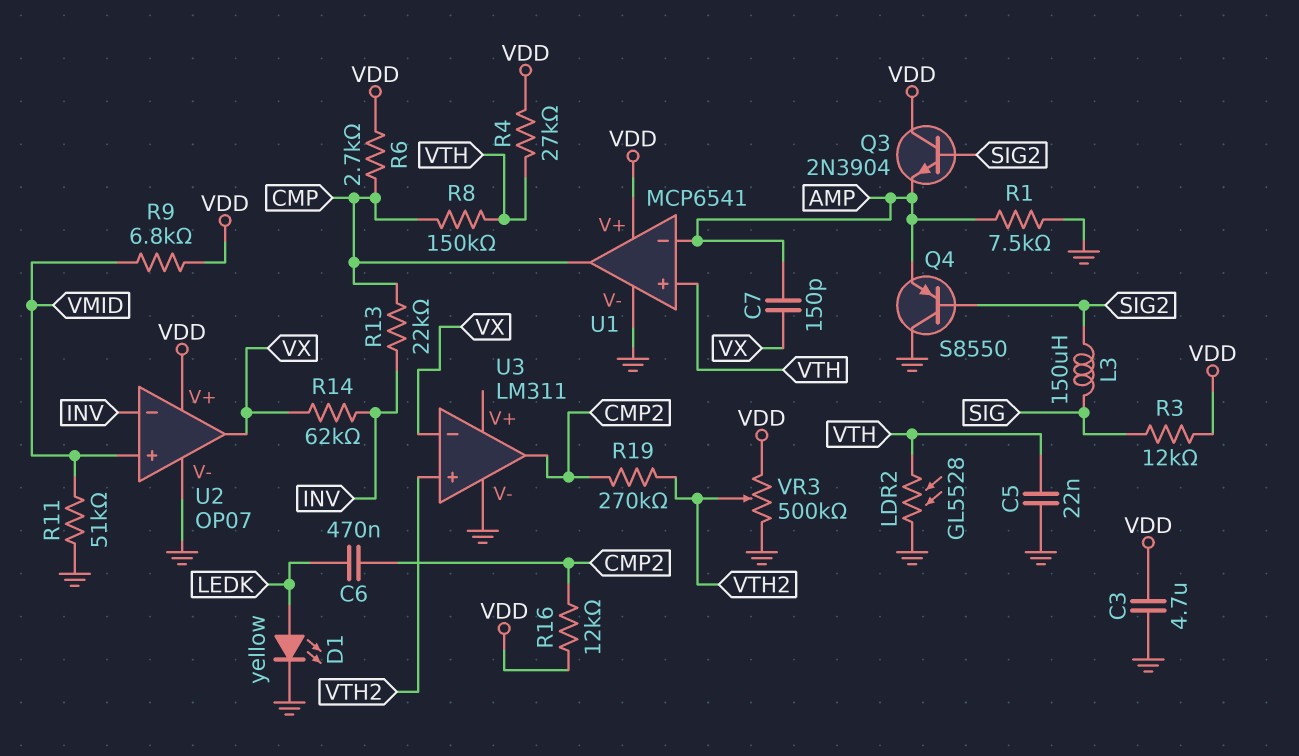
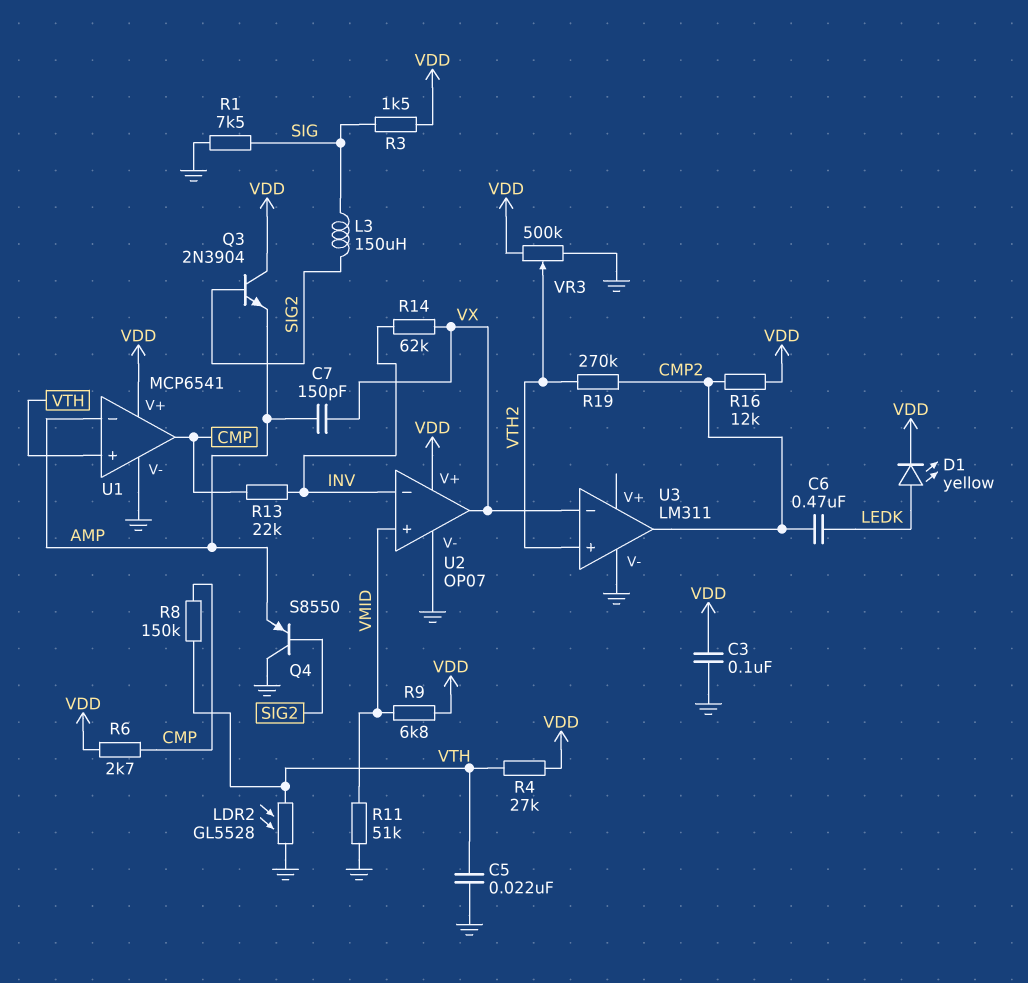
C3: 4.7uF (GND, VDD) -> 100nF (GND, VDD)
D1: LED yellow (A LEDK, K GND) -> LED yellow (A LEDK, K VDD)
R1: 7.5k (AMP, GND) -> 7.5k (GND, SIG)
R3: 12k (SIG, VDD) -> 1.5k (SIG, VDD)

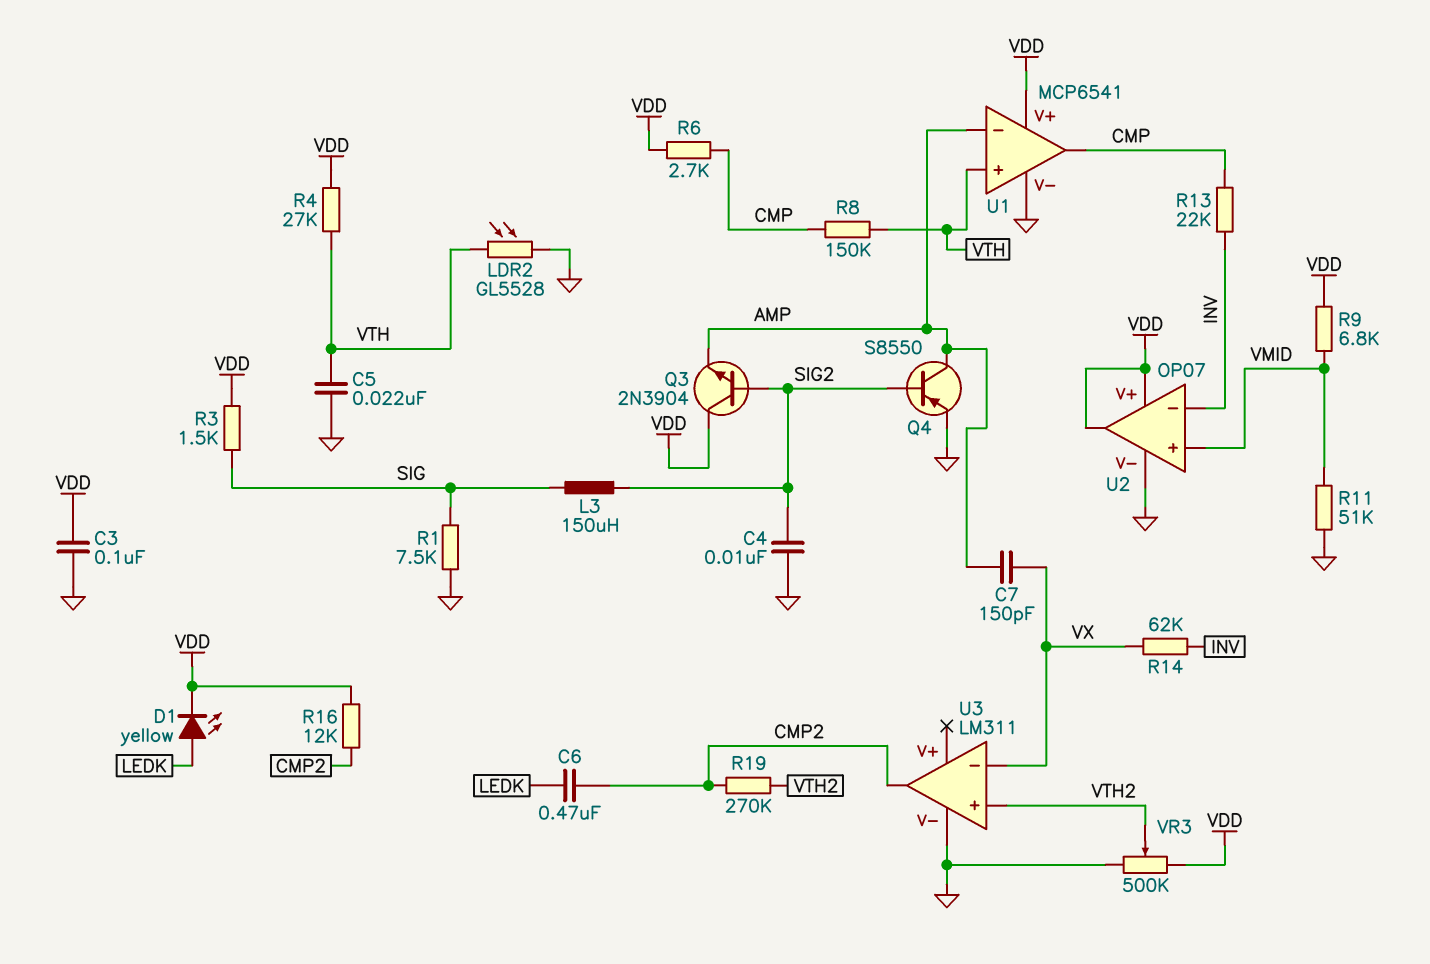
C4: none -> 10nF (GND, SIG2)
Q4: PNP S8550 (B SIG2, C GND, E AMP) -> PNP S8550 (B SIG2, C AMP, E GND)
U2 pin out: VX -> VDD

